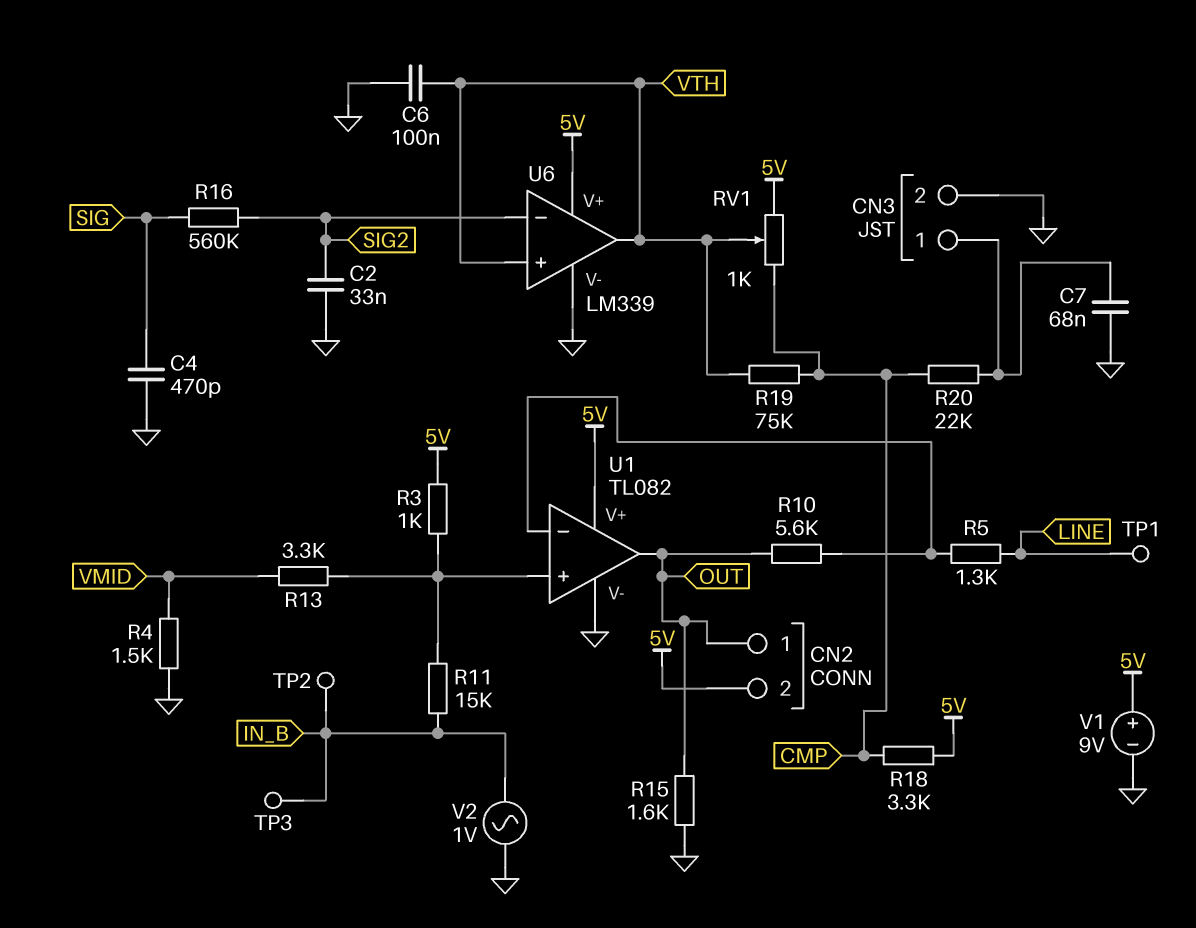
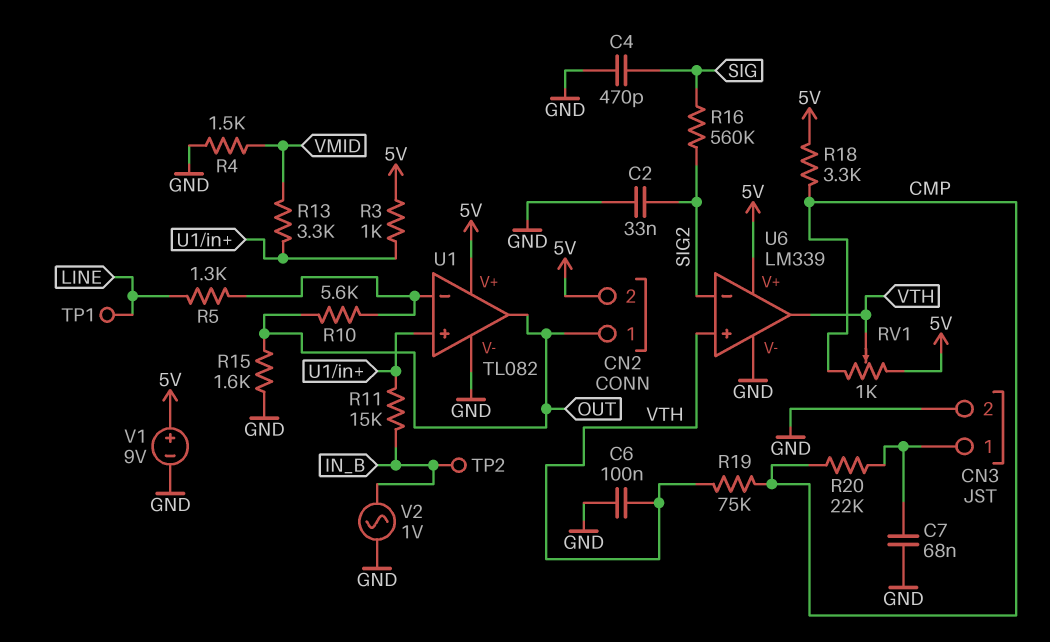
TP3: test point (IN_B) -> none

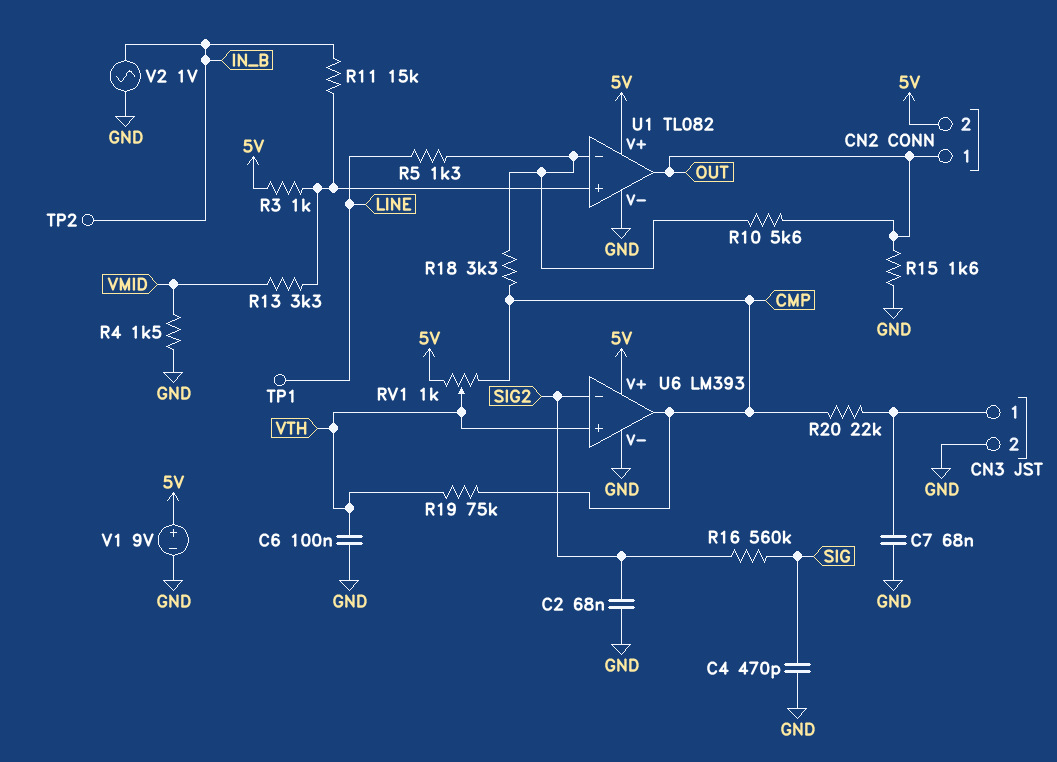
C2: 33nF (GND, SIG2) -> 68nF (GND, SIG2)
R18: 3.3k (5V, CMP) -> 3.3k (CMP, U1/in-)
U6: LM339 -> LM393
U6 pin out: VTH -> CMP

